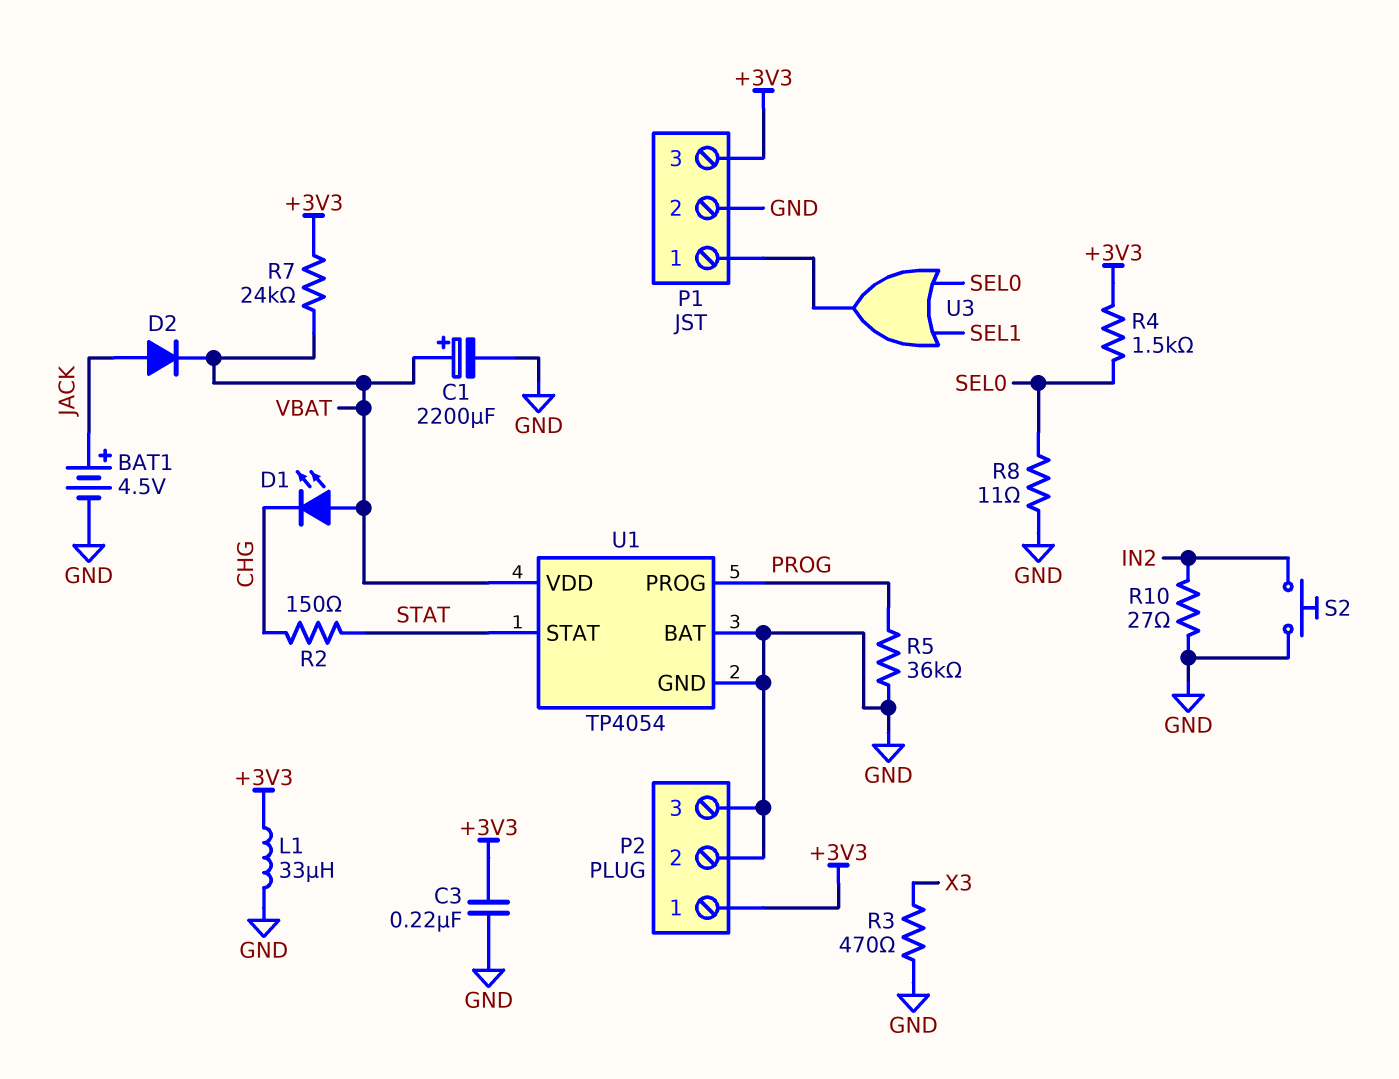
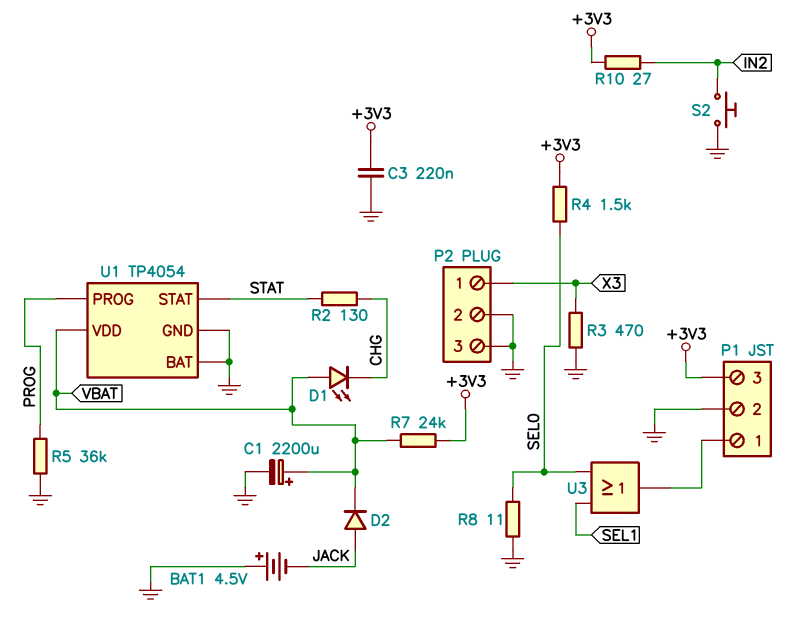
BAT1: 4.5V (plus JACK, minus GND) -> 4.5V (plus GND, minus JACK)
L1: 33uH (+3V3, GND) -> none
P2 pin 1: +3V3 -> X3
R2: 150 (CHG, STAT) -> 130 (CHG, STAT)
R10: 27 (GND, IN2) -> 27 (+3V3, IN2)

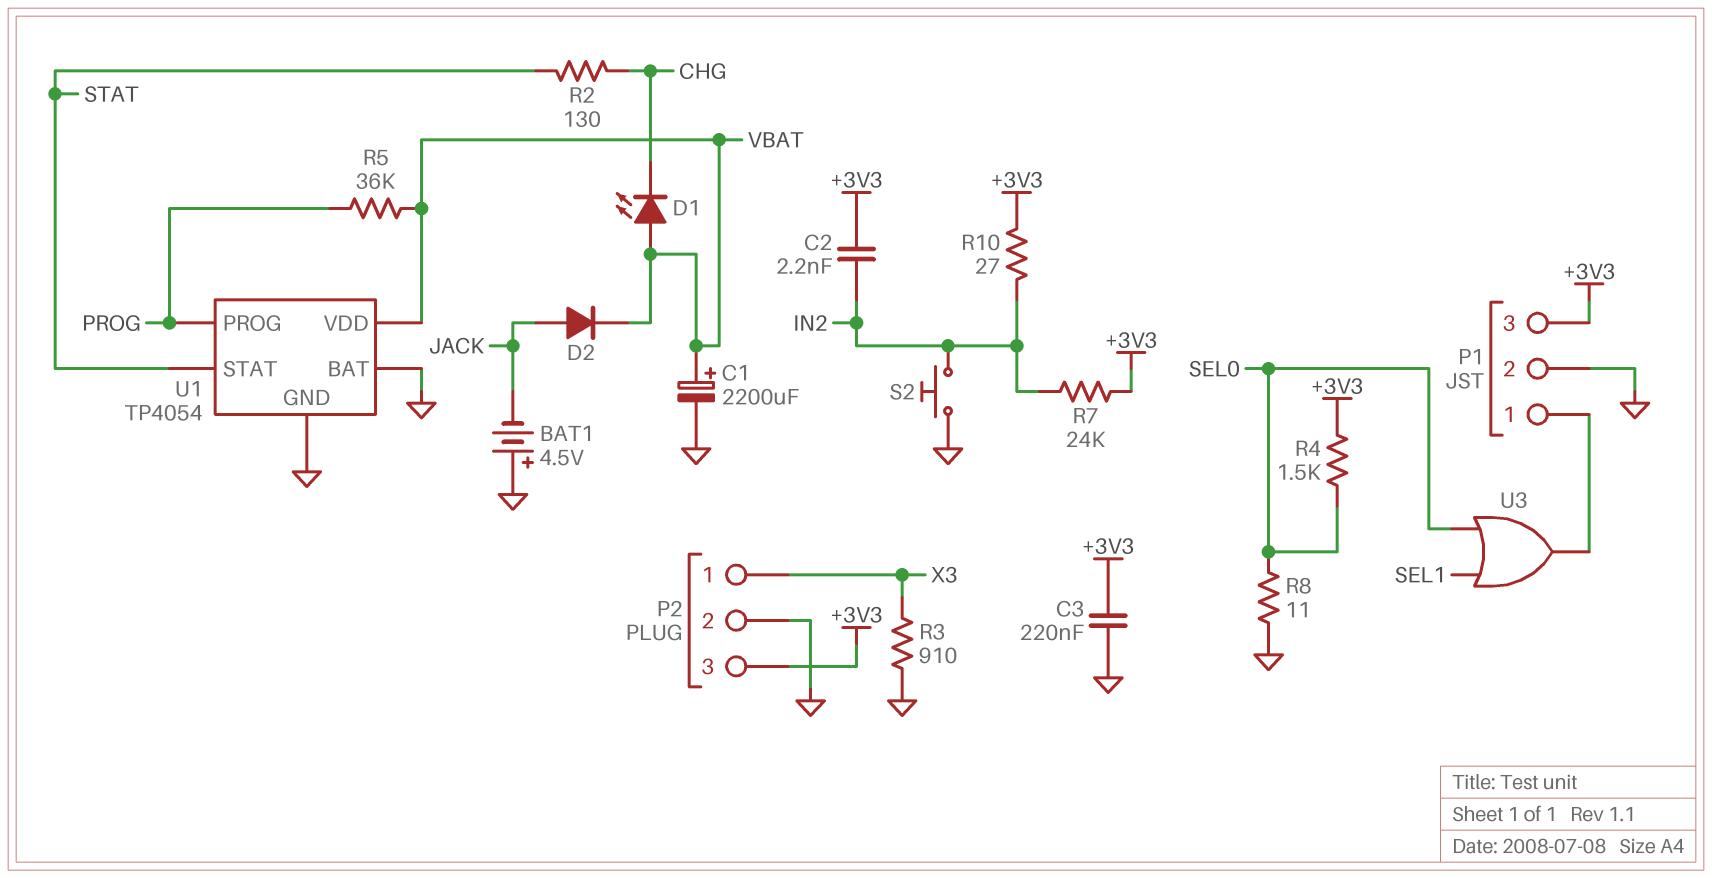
C2: none -> 2.2nF (+3V3, IN2)
P2 pin 3: GND -> +3V3
R3: 470 (GND, X3) -> 910 (GND, X3)
R5: 36k (GND, PROG) -> 36k (PROG, VBAT)
R7: 24k (+3V3, VBAT) -> 24k (+3V3, IN2)

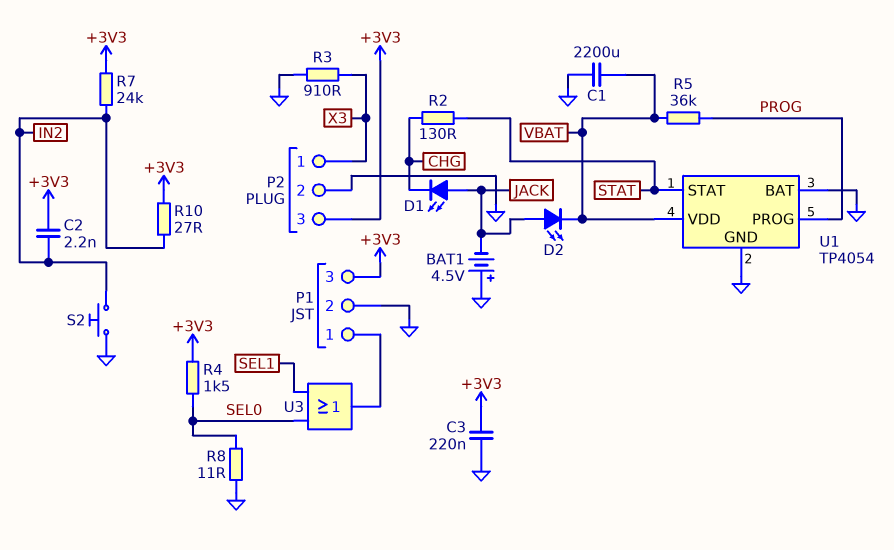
C1: 2200uF (plus VBAT, minus GND) -> 2200uF (GND, VBAT)
D1: LED (A VBAT, K CHG) -> LED (A JACK, K CHG)
D2: diode (A JACK, K VBAT) -> LED (A JACK, K VBAT)

